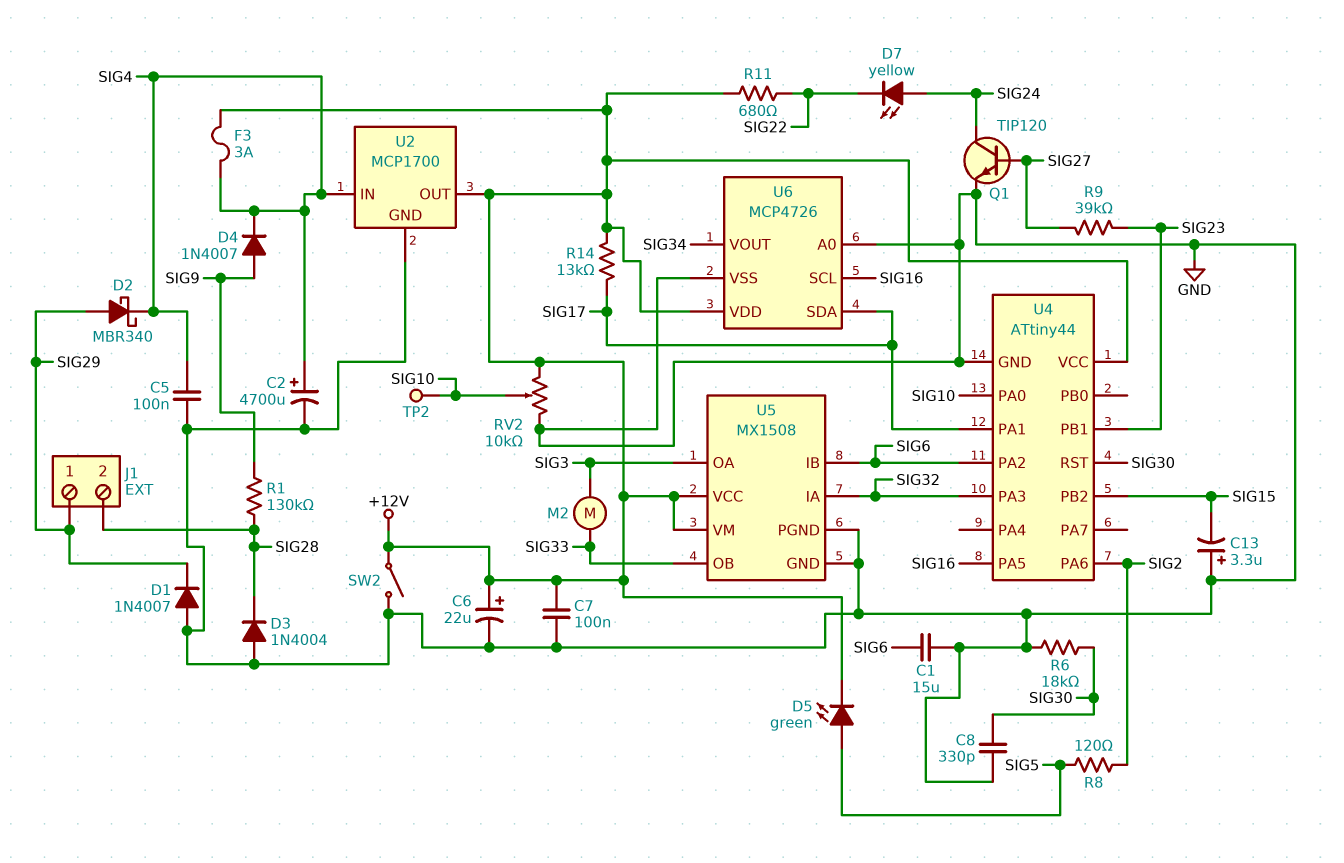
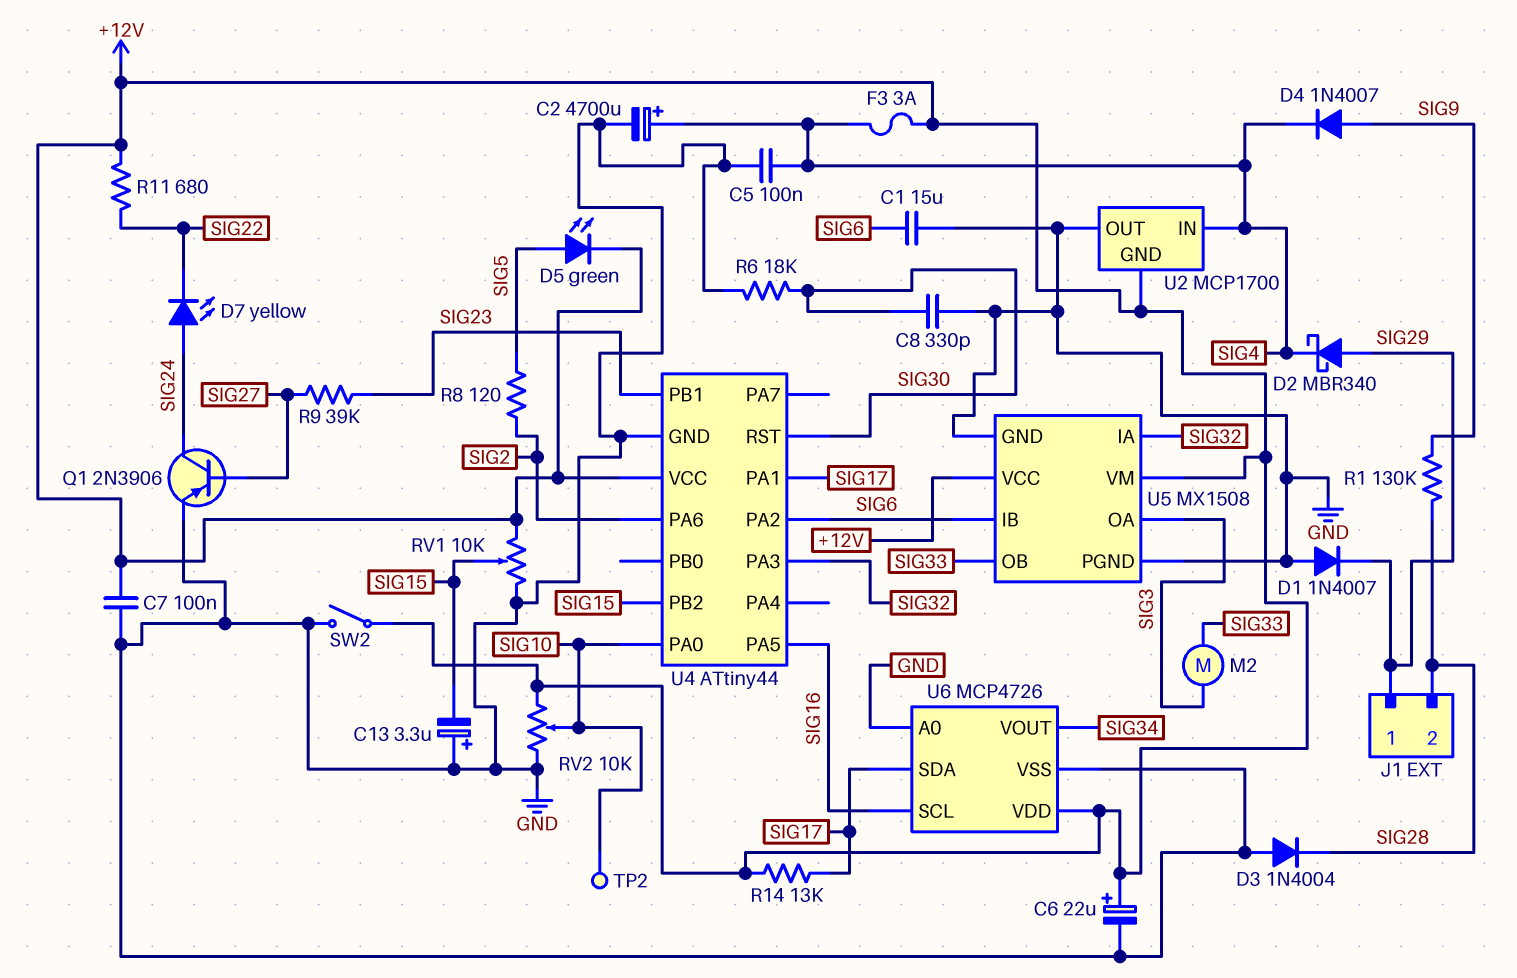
Q1: NPN TIP120 (B SIG27, C SIG24, E GND) -> PNP 2N3906 (B SIG27, C SIG24, E GND)
RV1: none -> 10k (+12V, GND, wiper SIG15)
U2 pin GND: GND -> +12V
U2 pin OUT: +12V -> GND

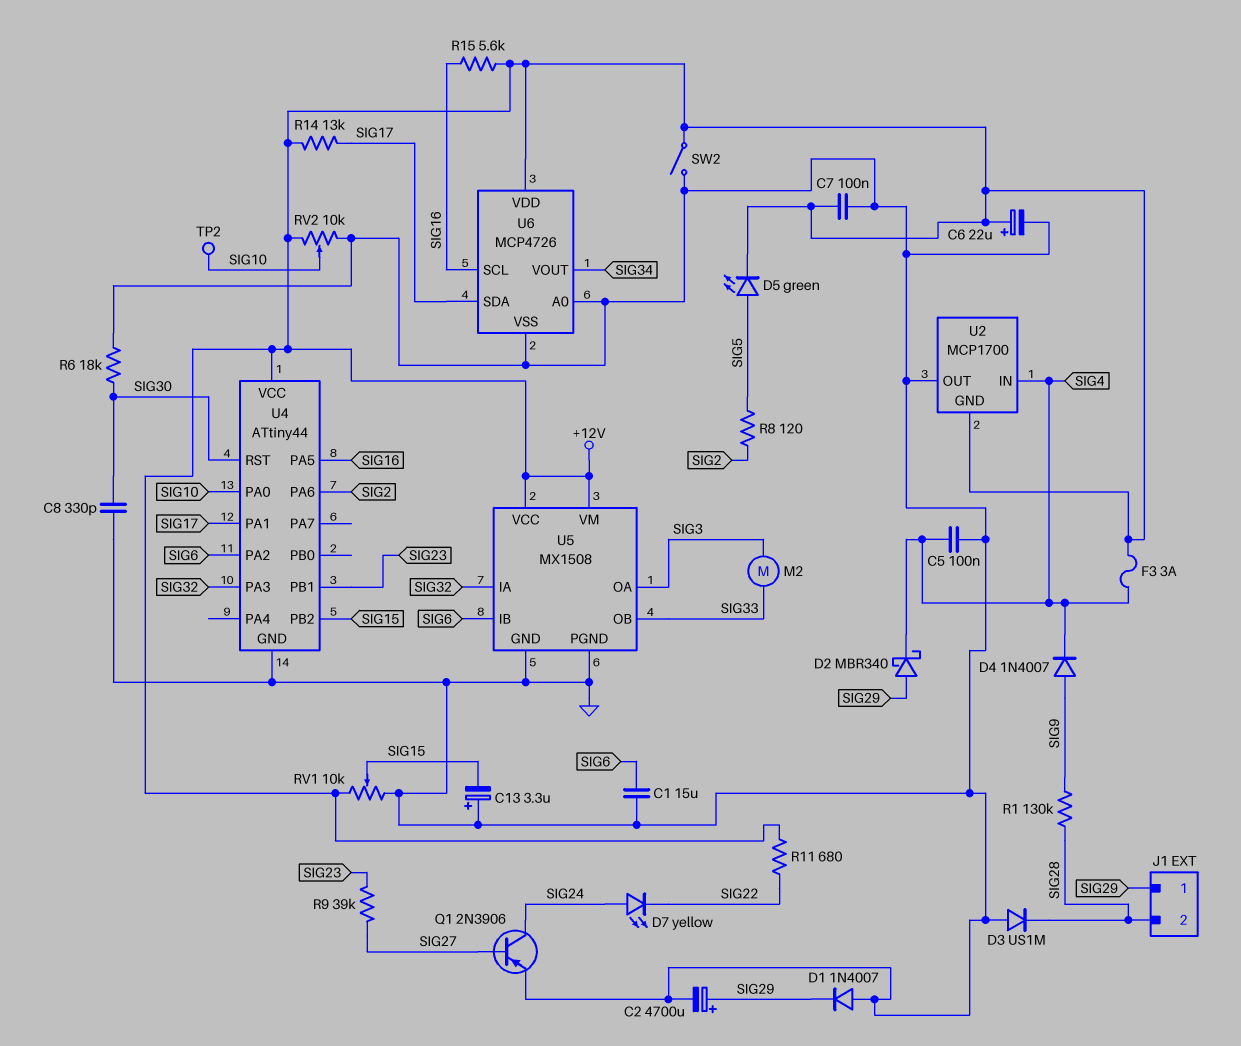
C2: 4700uF (plus SIG4, minus GND) -> 4700uF (plus SIG29, minus GND)
D3: diode 1N4004 (A GND, K SIG28) -> diode US1M (A GND, K SIG28)
R15: none -> 5.6k (+12V, SIG16)

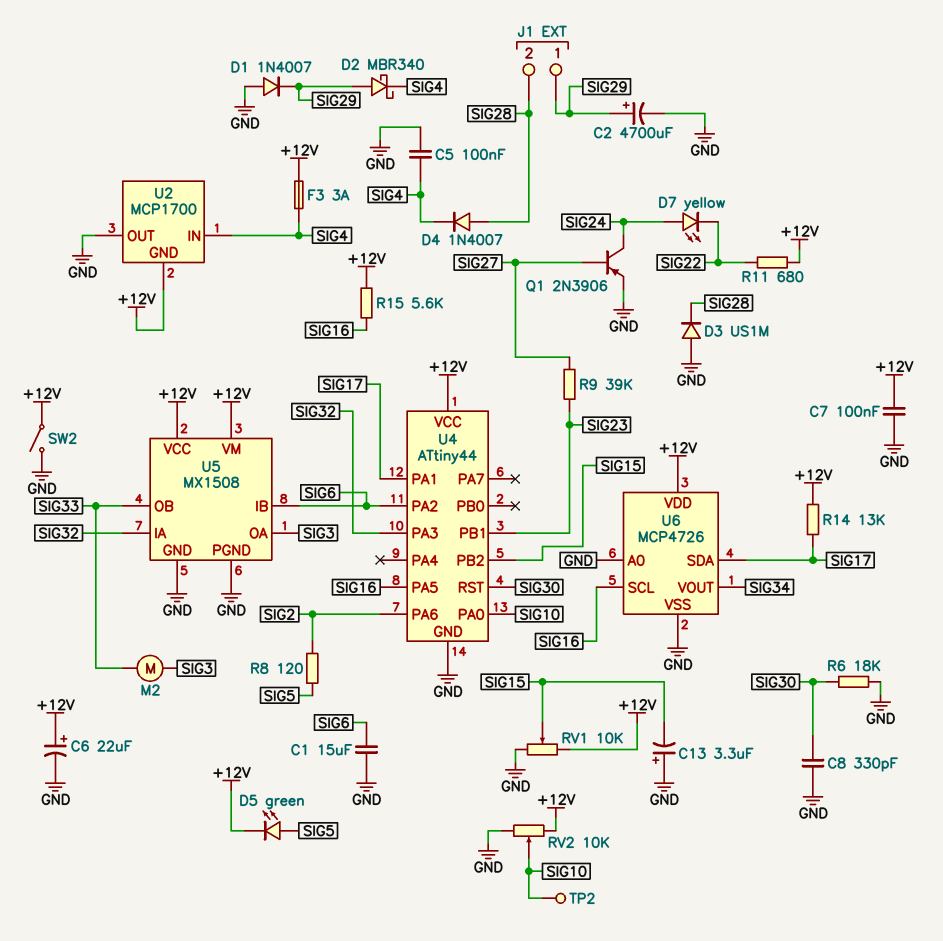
D4: diode 1N4007 (A SIG9, K SIG4) -> diode 1N4007 (A SIG28, K SIG4)
R1: 130k (SIG9, SIG28) -> none

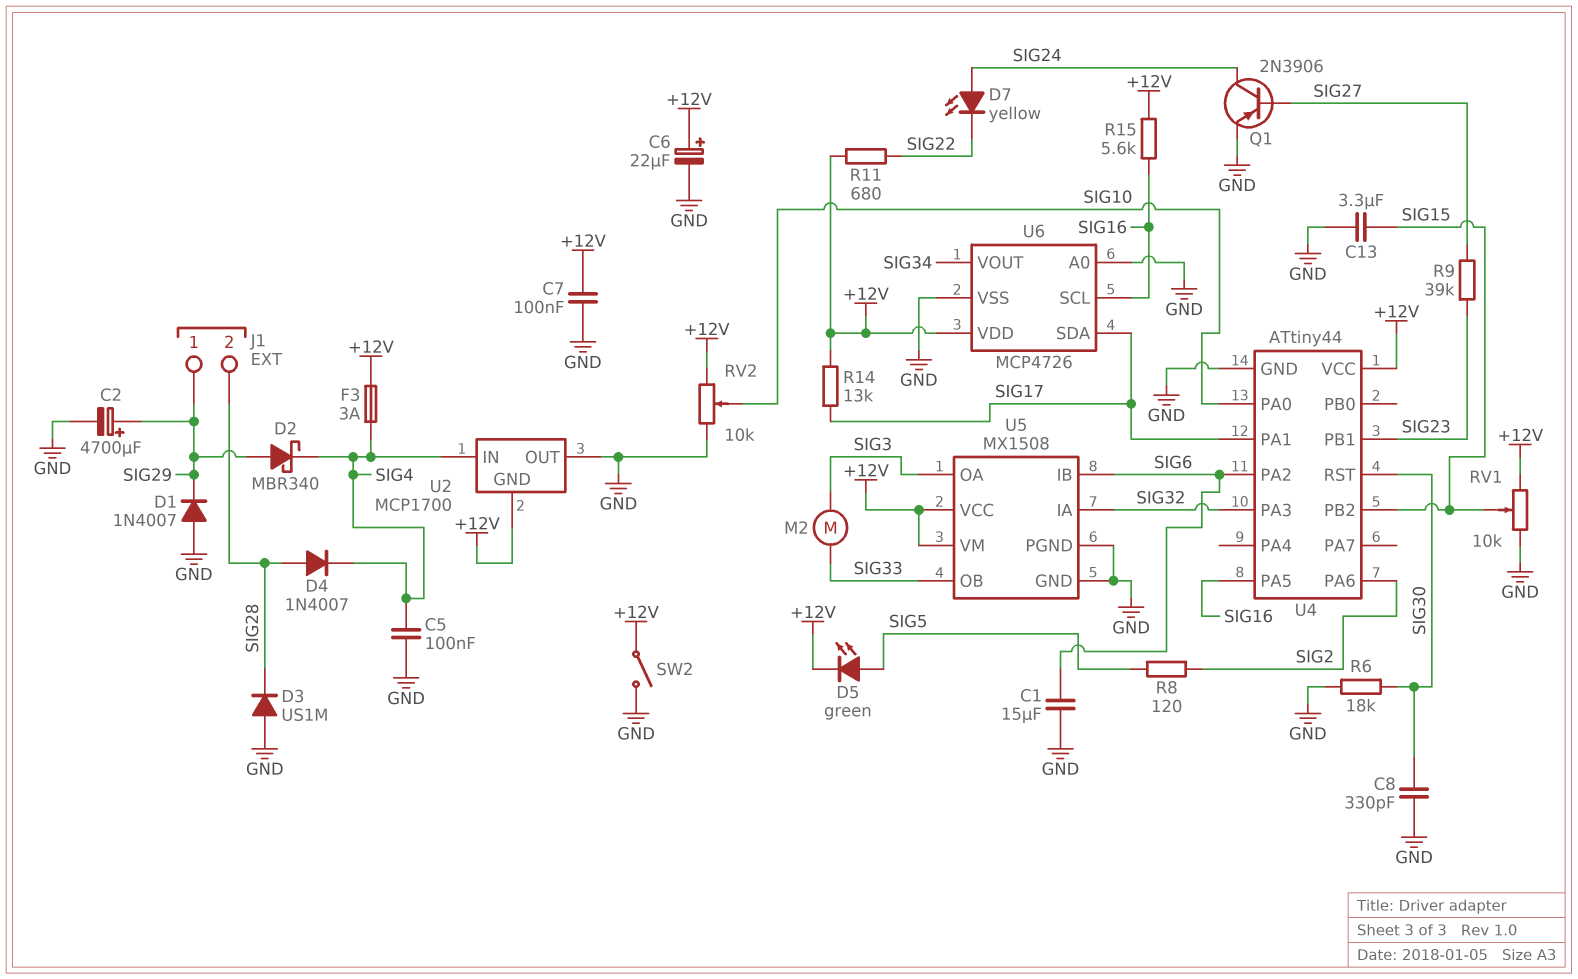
C13: 3.3uF (plus GND, minus SIG15) -> 3.3uF (GND, SIG15)
TP2: test point (SIG10) -> none

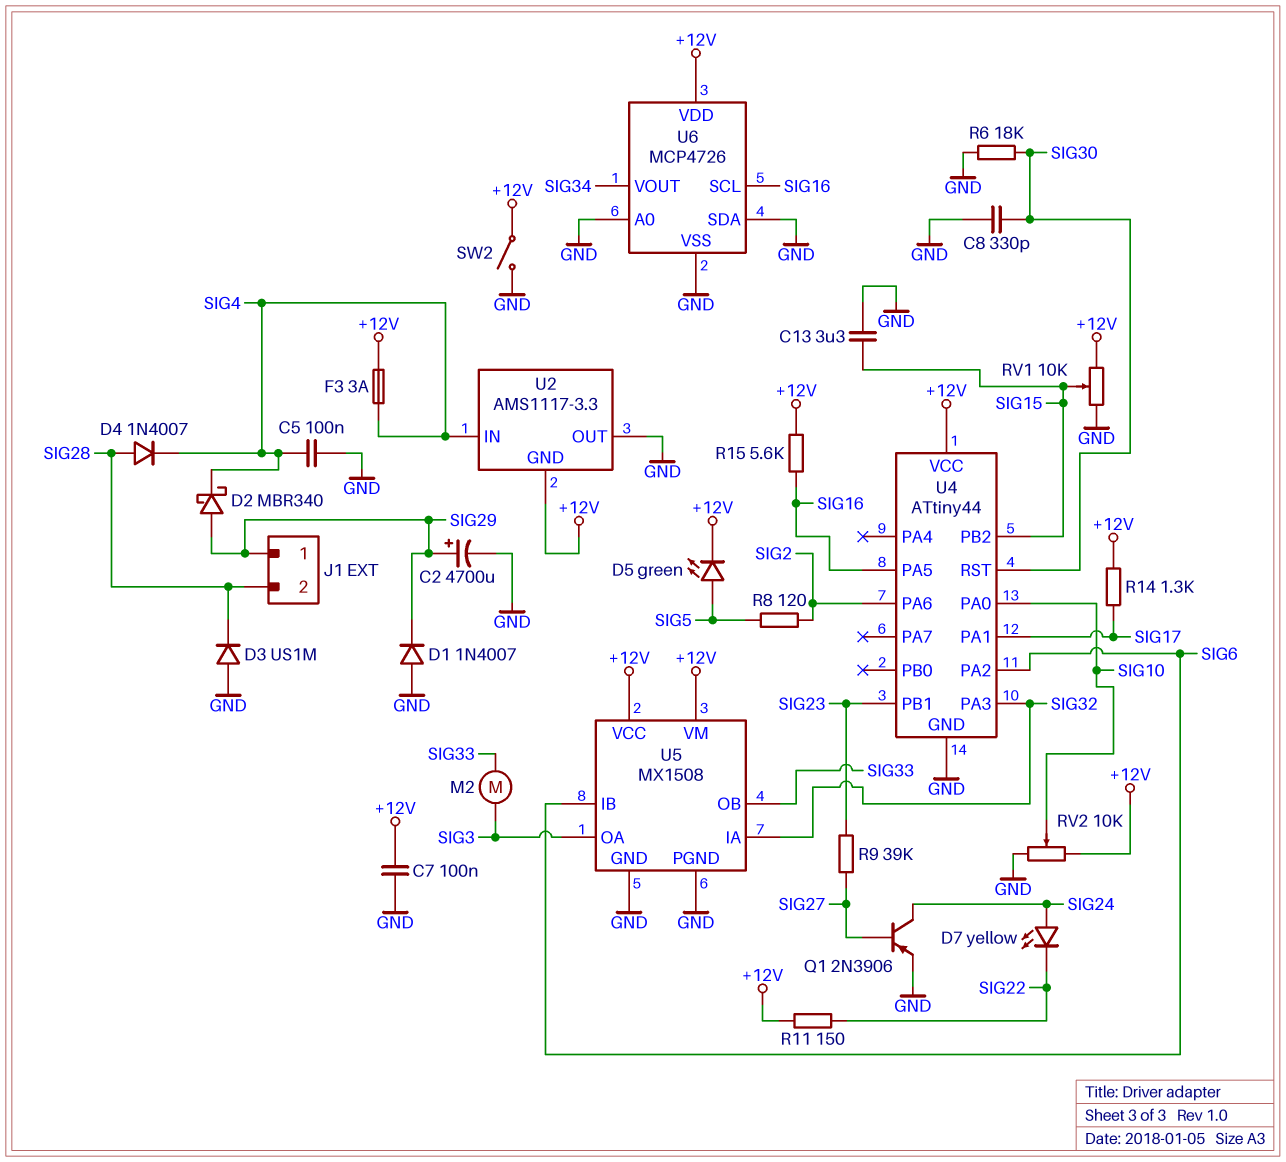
C1: 15uF (GND, SIG6) -> none
C6: 22uF (plus +12V, minus GND) -> none
R11: 680 (+12V, SIG22) -> 150 (+12V, SIG22)
R14: 13k (+12V, SIG17) -> 1.3k (+12V, SIG17)
U2: MCP1700 -> AMS1117-3.3
U6 pin SDA: SIG17 -> GND

